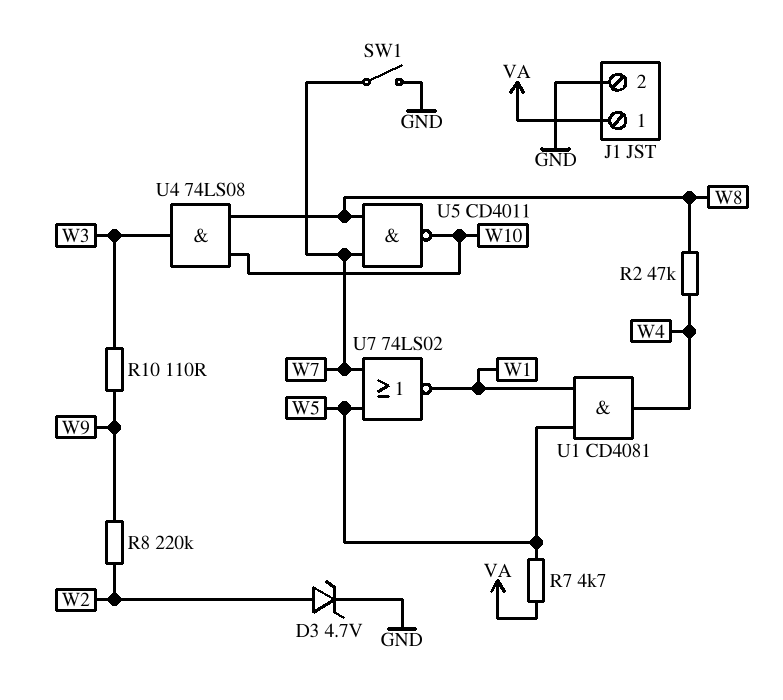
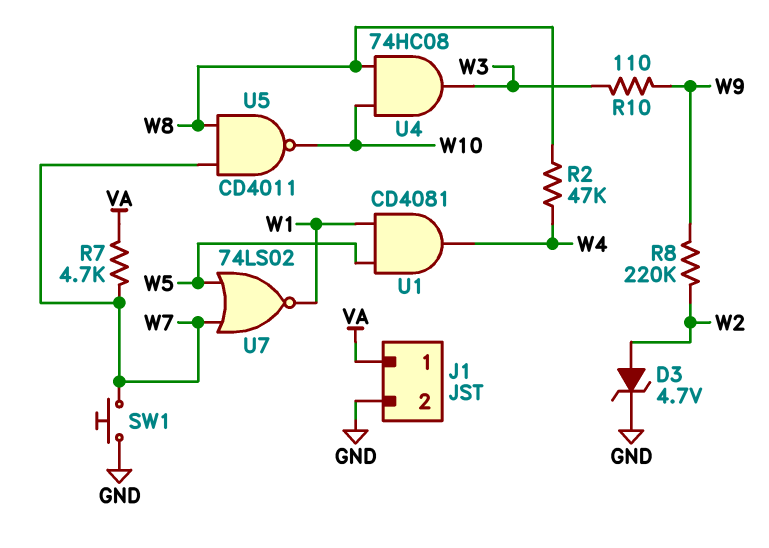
R7: 4.7k (VA, W5) -> 4.7k (VA, W7)
SW1: switch (GND, W7) -> button (GND, W7)
U4: AND 74LS08 (in W8, in W10, out W3) -> AND 74HC08 (in W8, in W10, out W3)

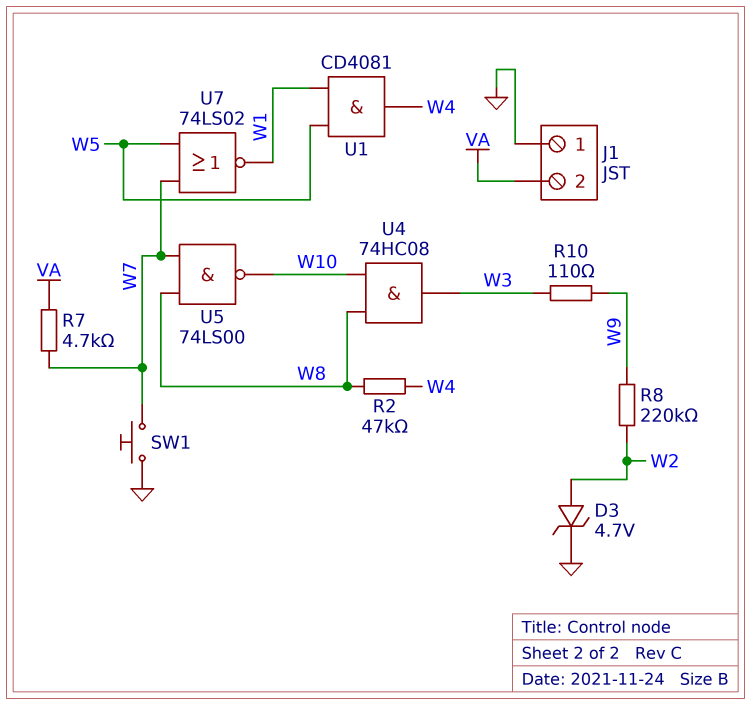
J1 pin 1: VA -> GND
J1 pin 2: GND -> VA
U5: NAND CD4011 (in W7, in W8, out W10) -> NAND 74LS00 (in W7, in W8, out W10)

